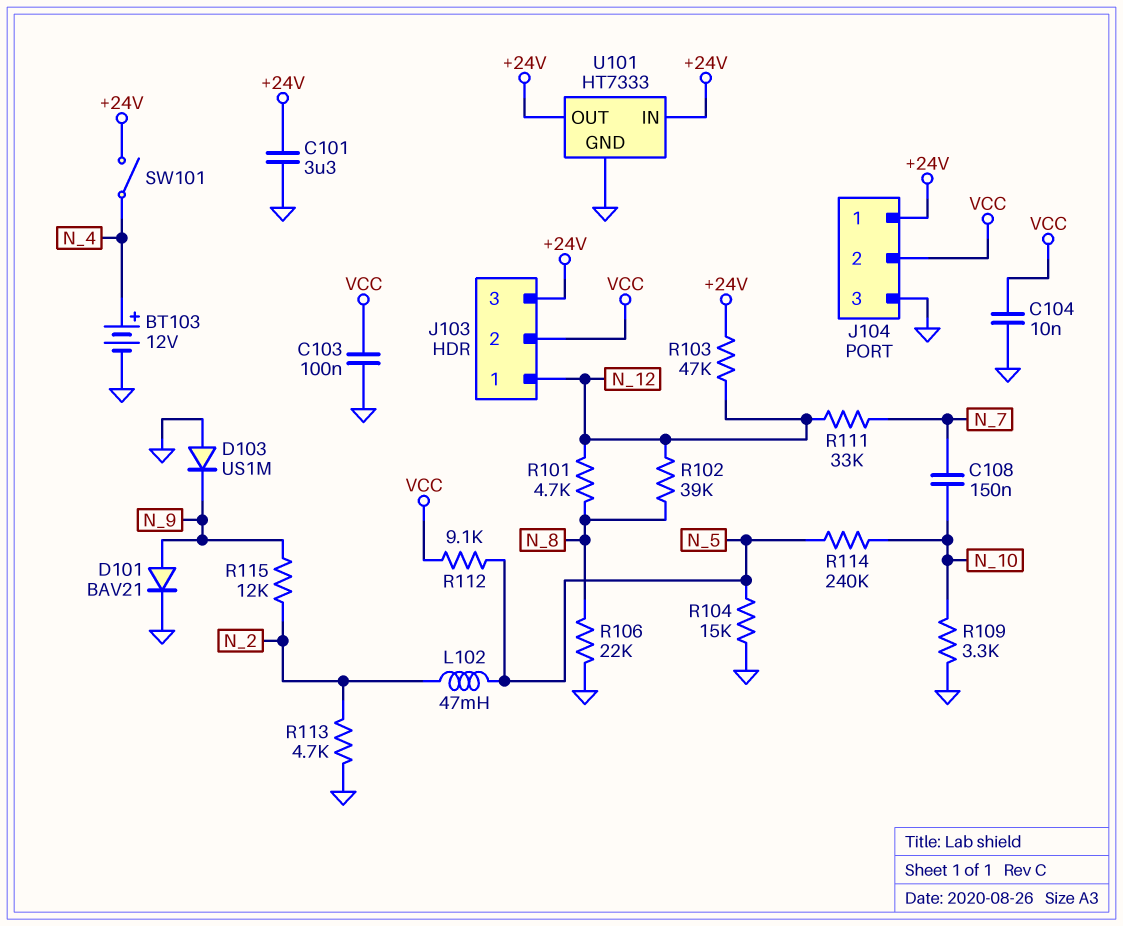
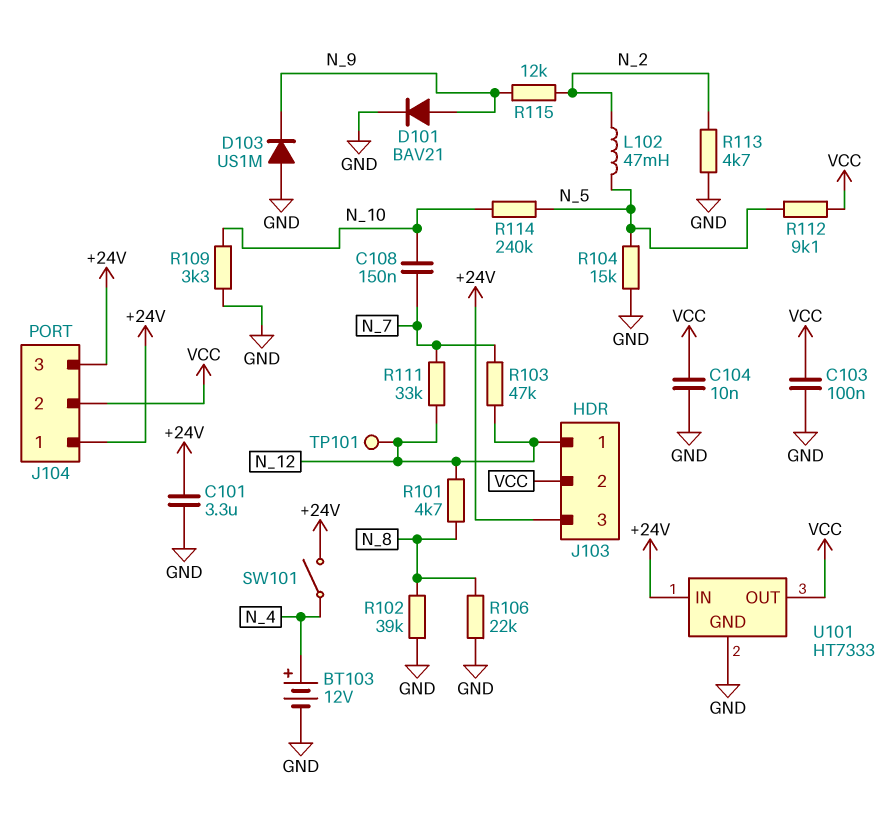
J104 pin 3: GND -> +24V
R102: 39k (N_8, N_12) -> 39k (GND, N_8)
R103: 47k (+24V, N_12) -> 47k (N_7, N_12)
TP101: none -> test point (N_12)
U101 pin OUT: +24V -> VCC

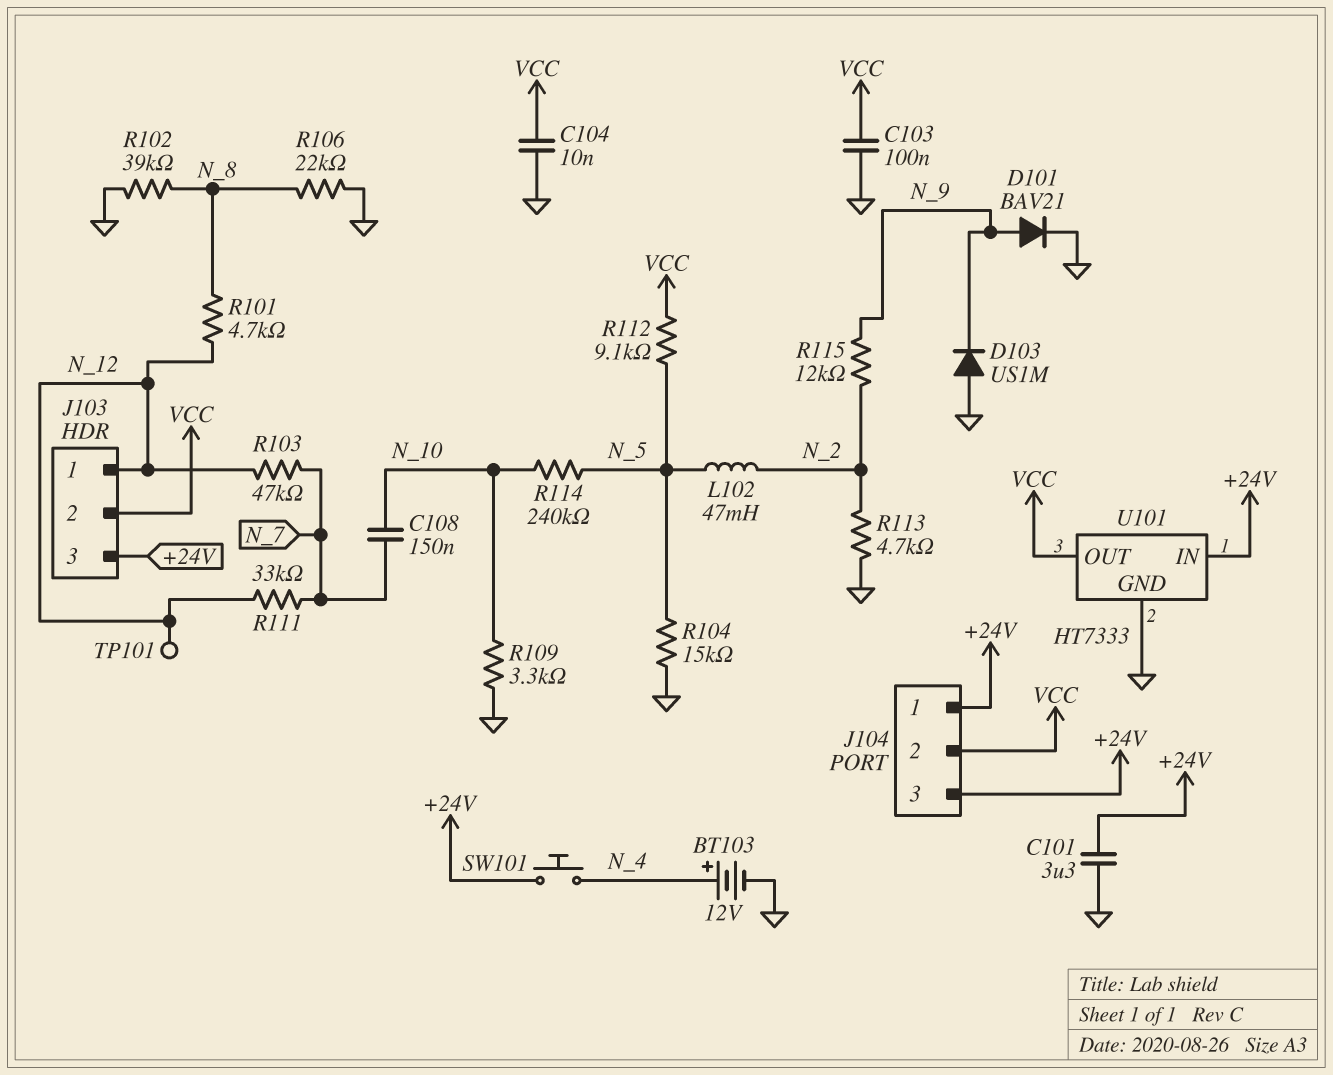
SW101: switch (+24V, N_4) -> button (+24V, N_4)

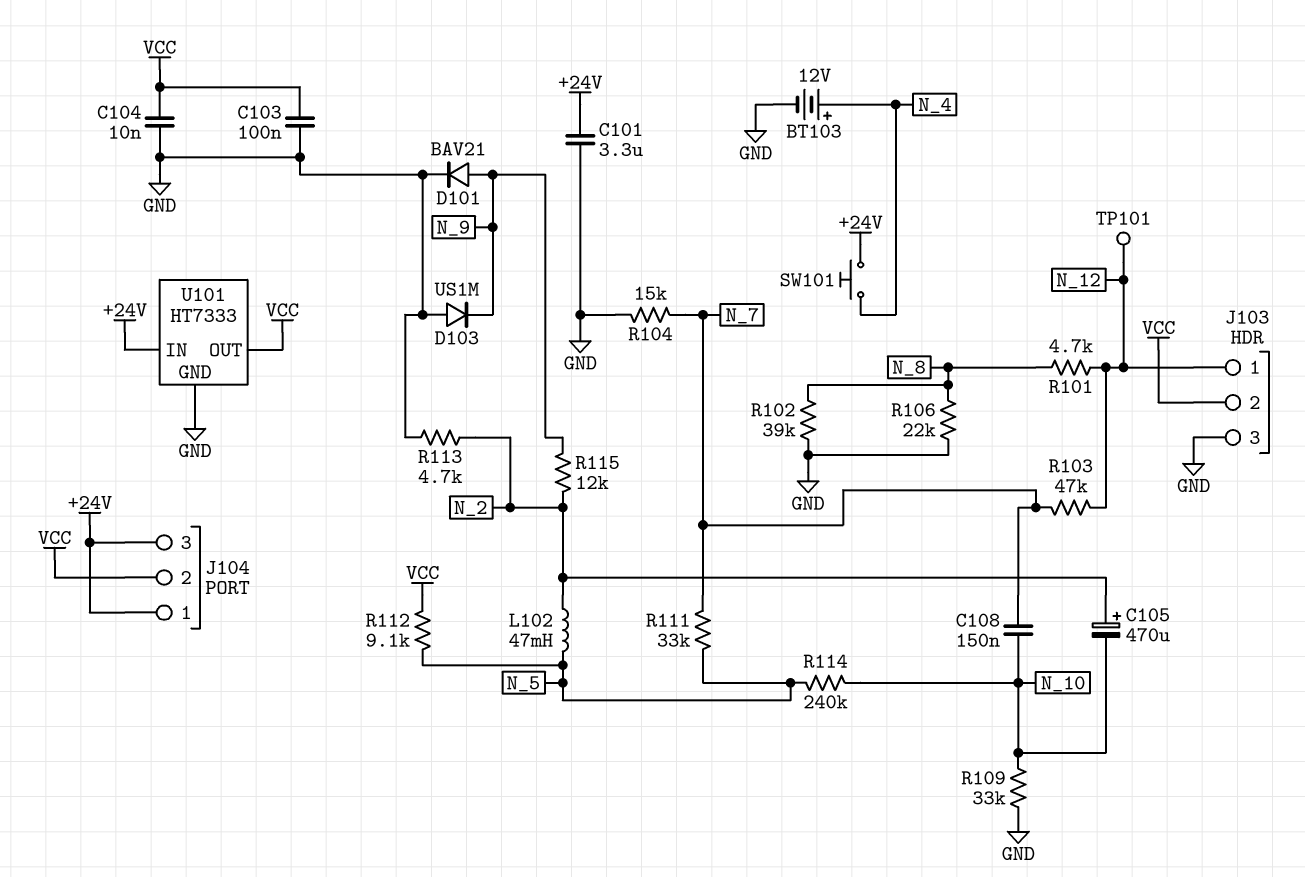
C105: none -> 470uF (plus N_2, minus N_10)
J103 pin 3: +24V -> GND
R104: 15k (GND, N_5) -> 15k (GND, N_7)
R109: 3.3k (GND, N_10) -> 33k (GND, N_10)
R111: 33k (N_7, N_12) -> 33k (N_5, N_7)

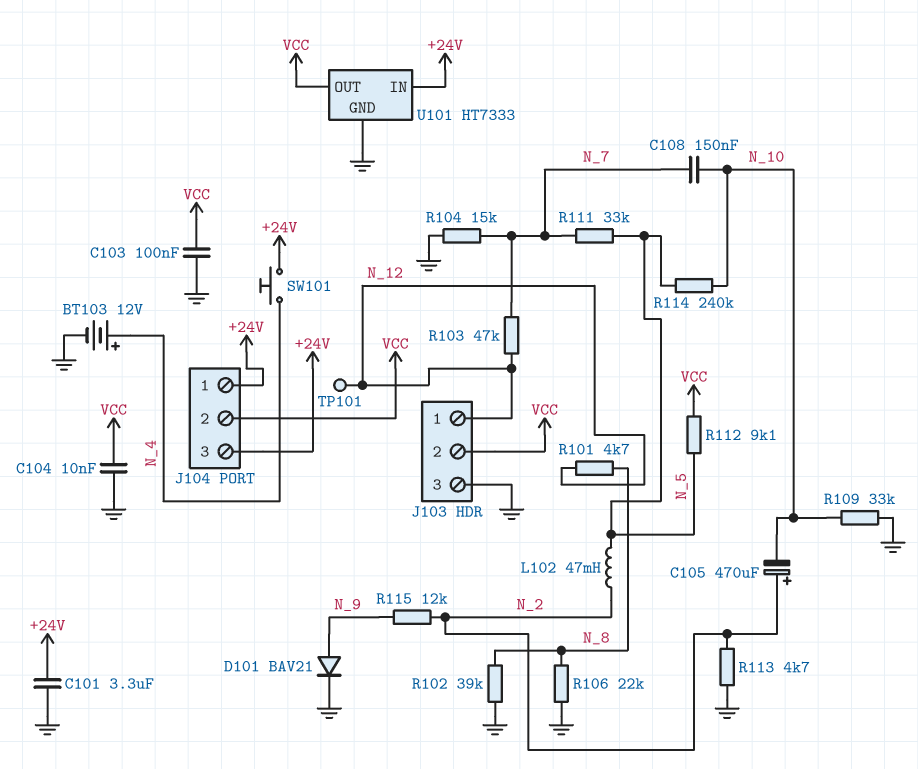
D103: diode US1M (A GND, K N_9) -> none

